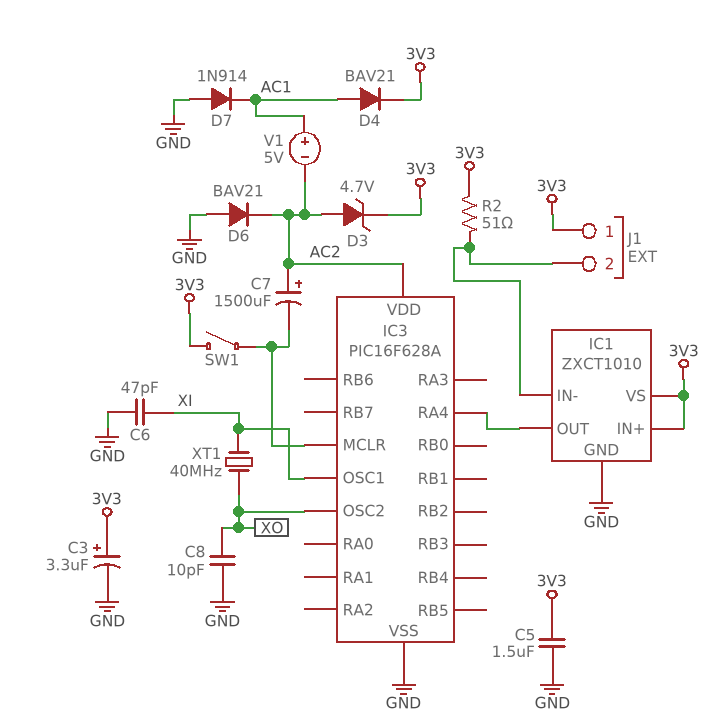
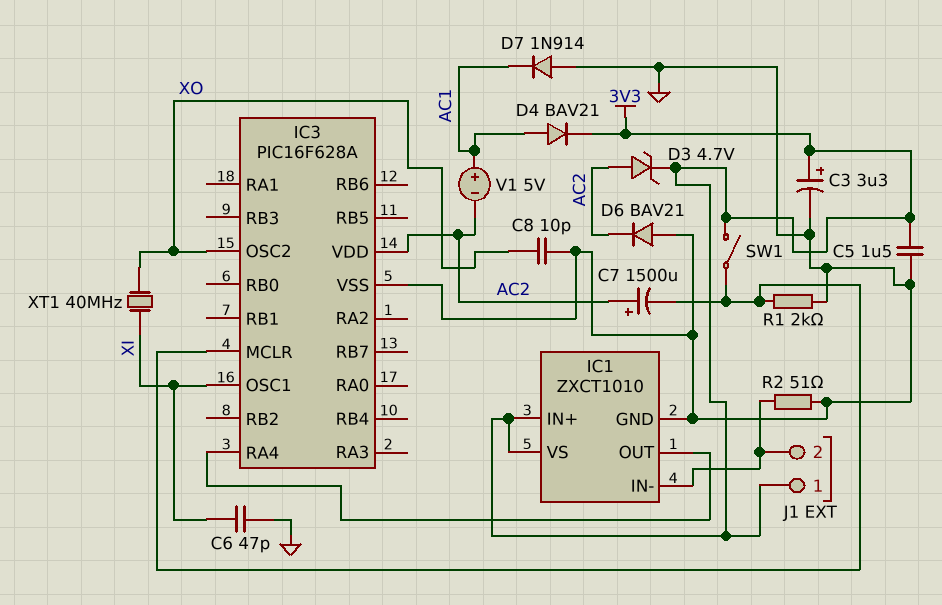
R1: none -> 2k (GND, IC3/MCLR)
R2: 51 (3V3, IC1/IN-) -> 51 (GND, IC1/IN-)

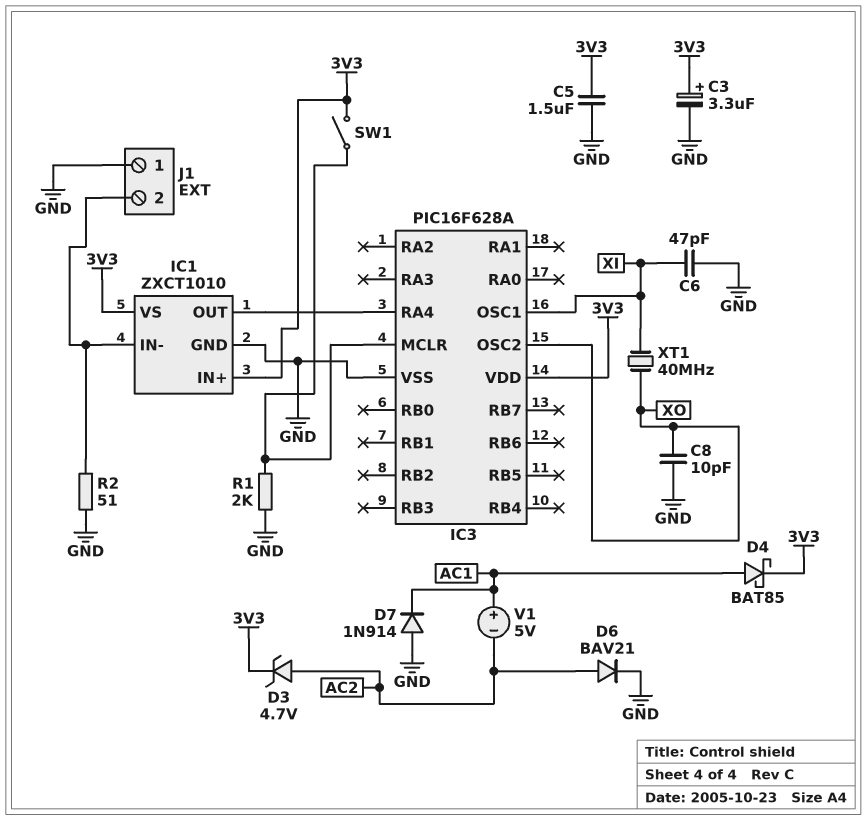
C7: 1500uF (plus AC2, minus IC3/MCLR) -> none
D4: diode BAV21 (A AC1, K 3V3) -> schottky BAT85 (A AC1, K 3V3)
D6: diode BAV21 (A GND, K AC2) -> diode BAV21 (A AC2, K GND)
IC3 pin VDD: AC2 -> 3V3
J1 pin 1: 3V3 -> GND

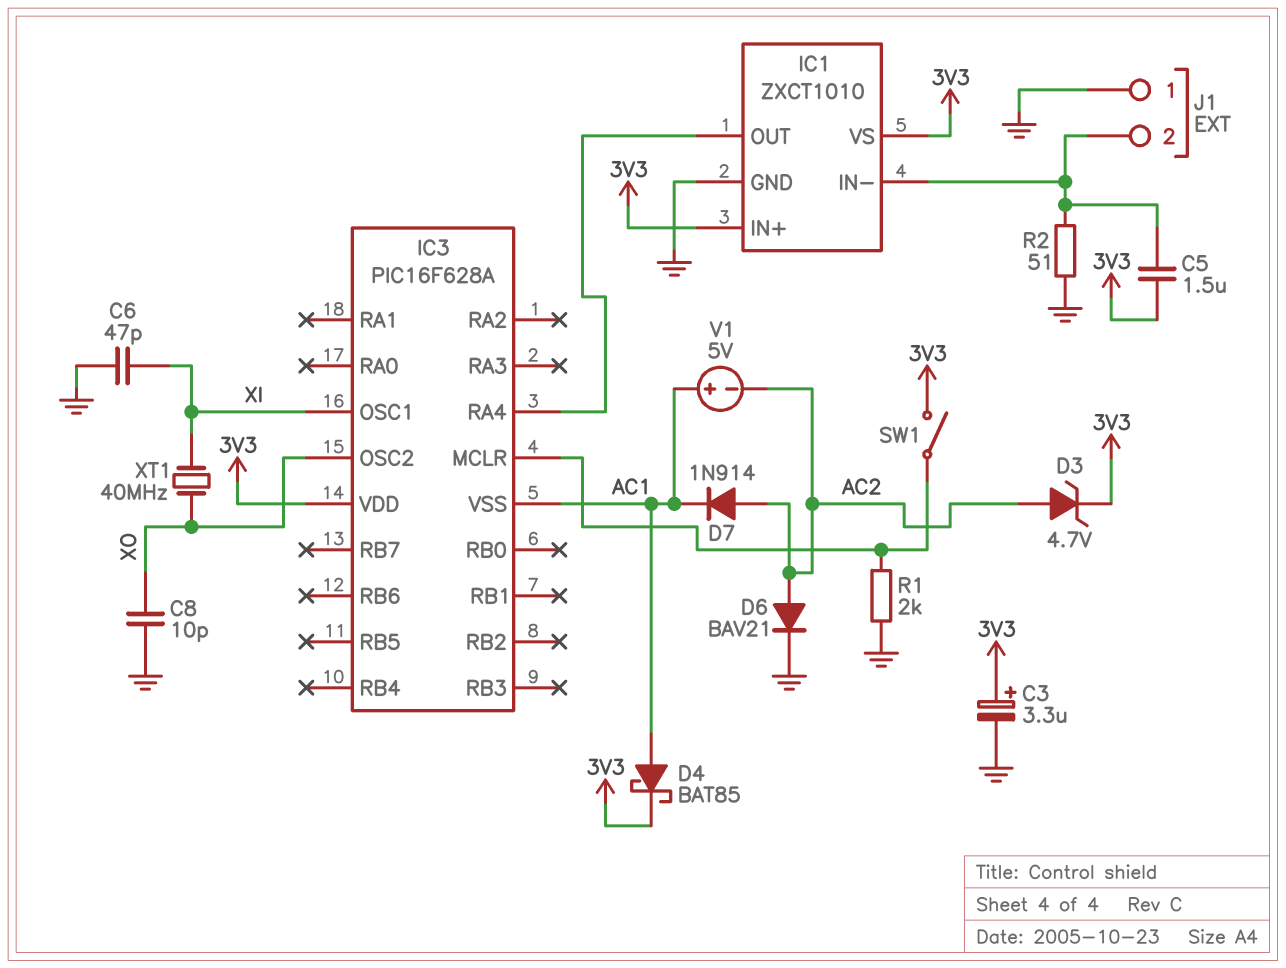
C5: 1.5uF (3V3, GND) -> 1.5uF (3V3, IC1/IN-)
D7: diode 1N914 (A GND, K AC1) -> diode 1N914 (A AC2, K AC1)
IC3 pin VSS: GND -> AC1

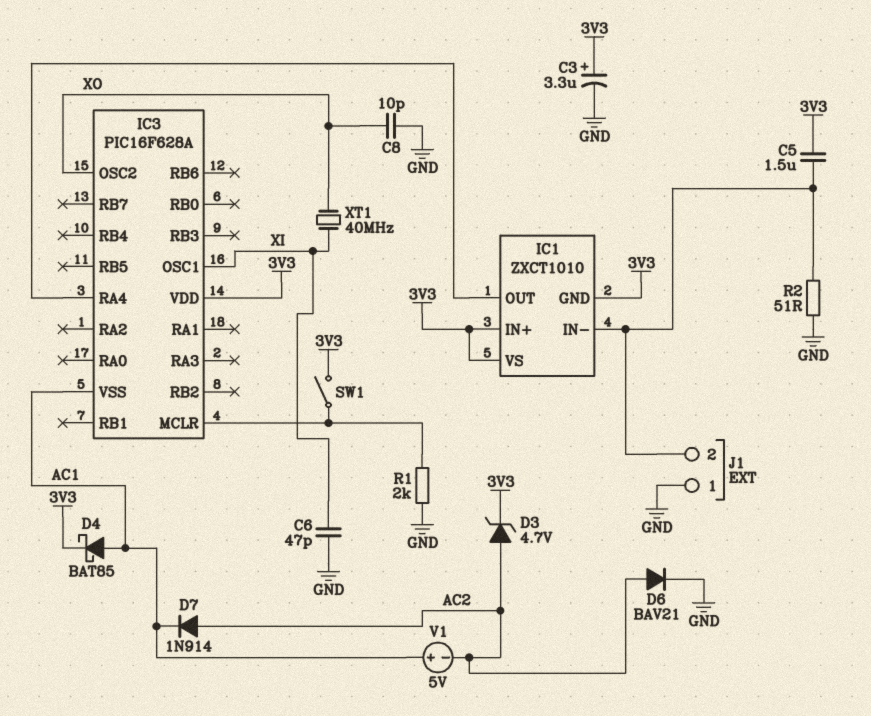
IC1 pin GND: GND -> 3V3

